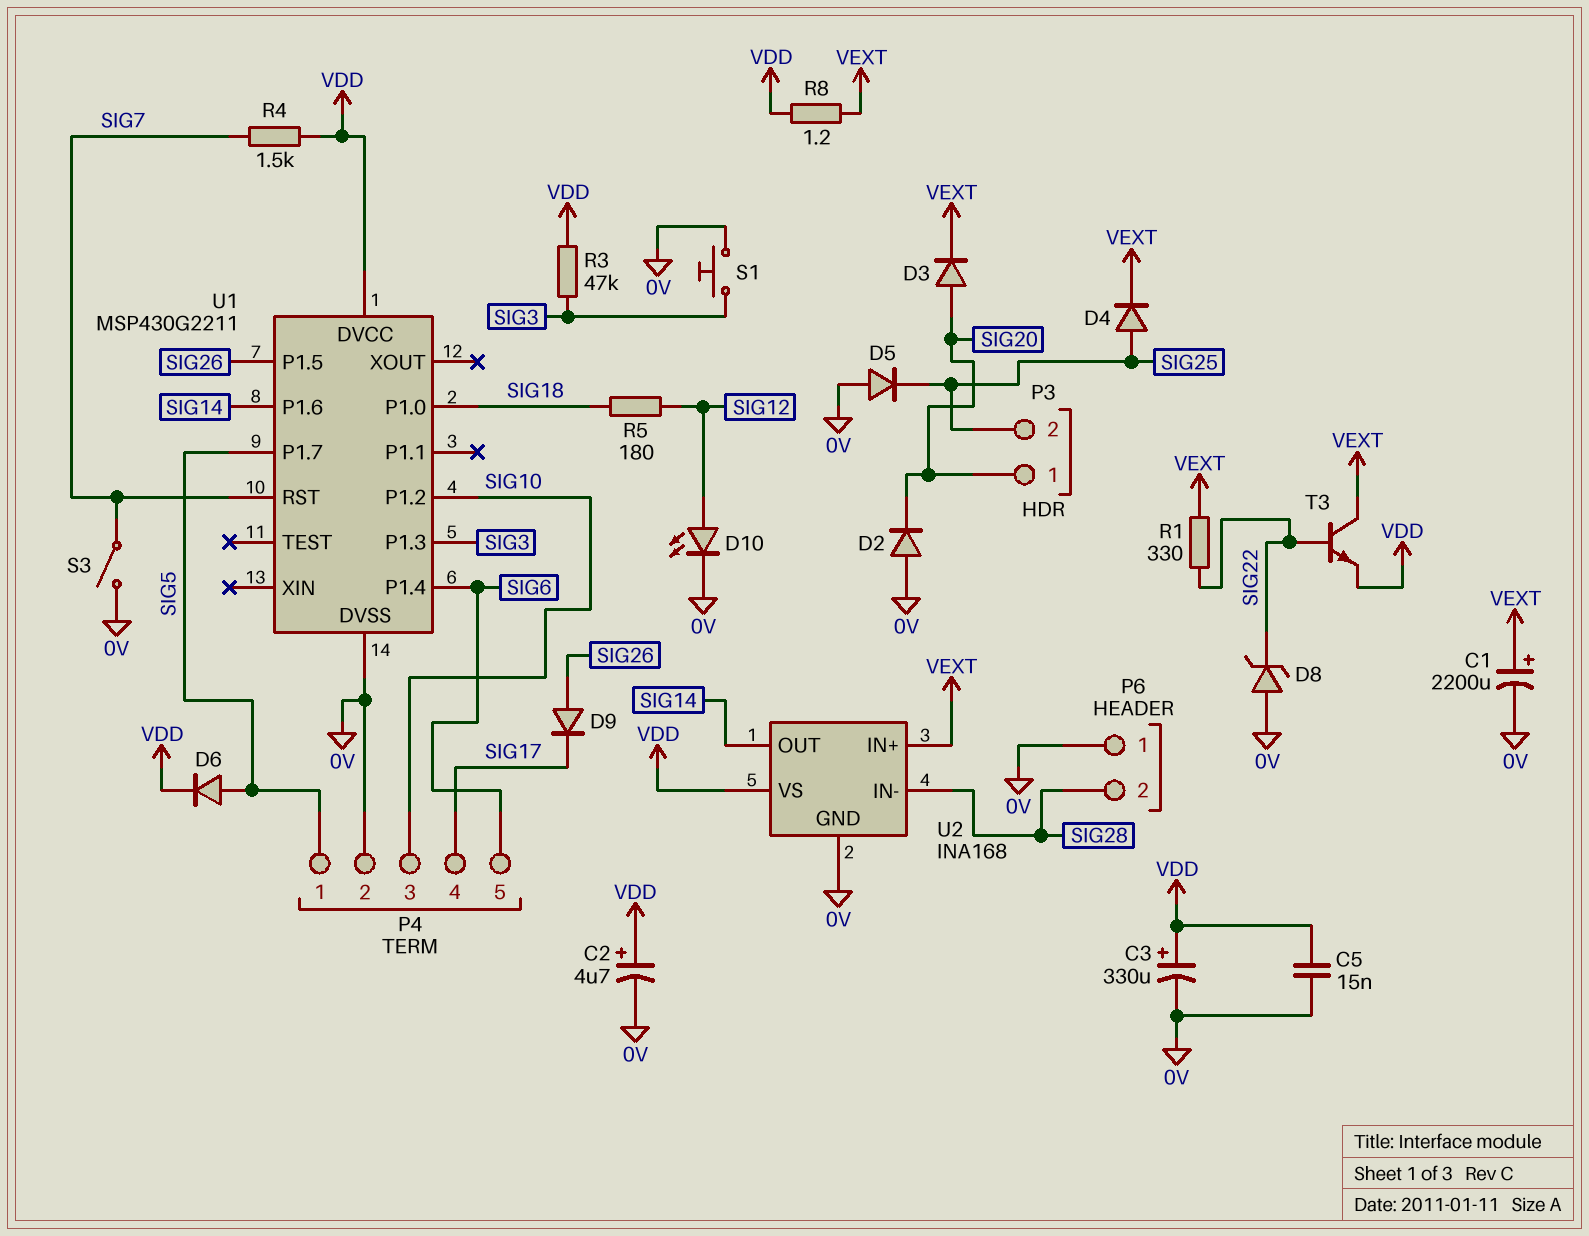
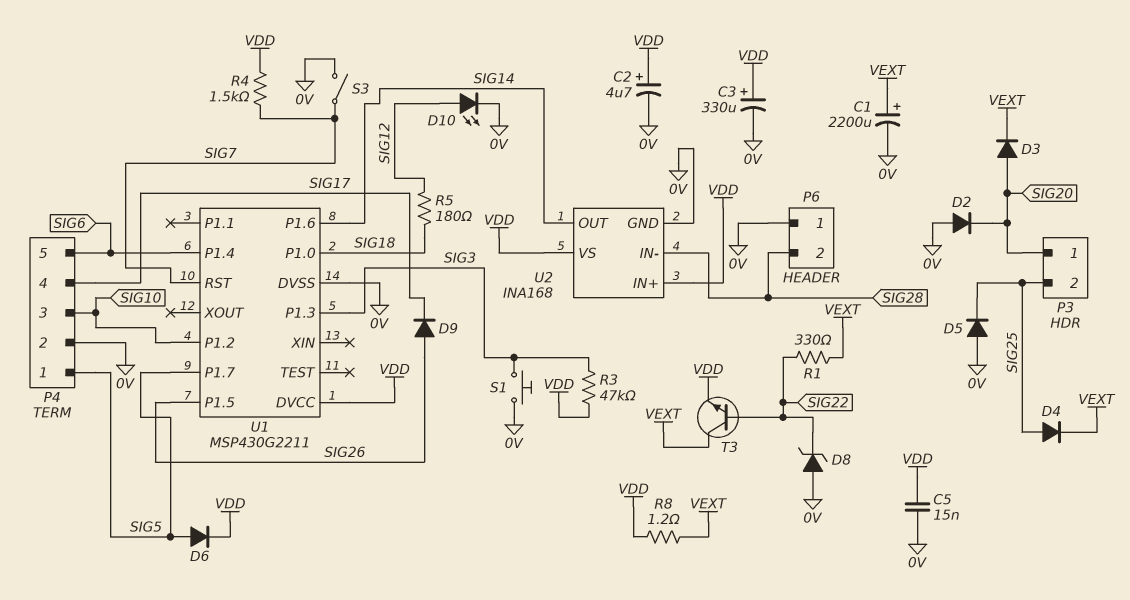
U2 pin IN+: VEXT -> VDD

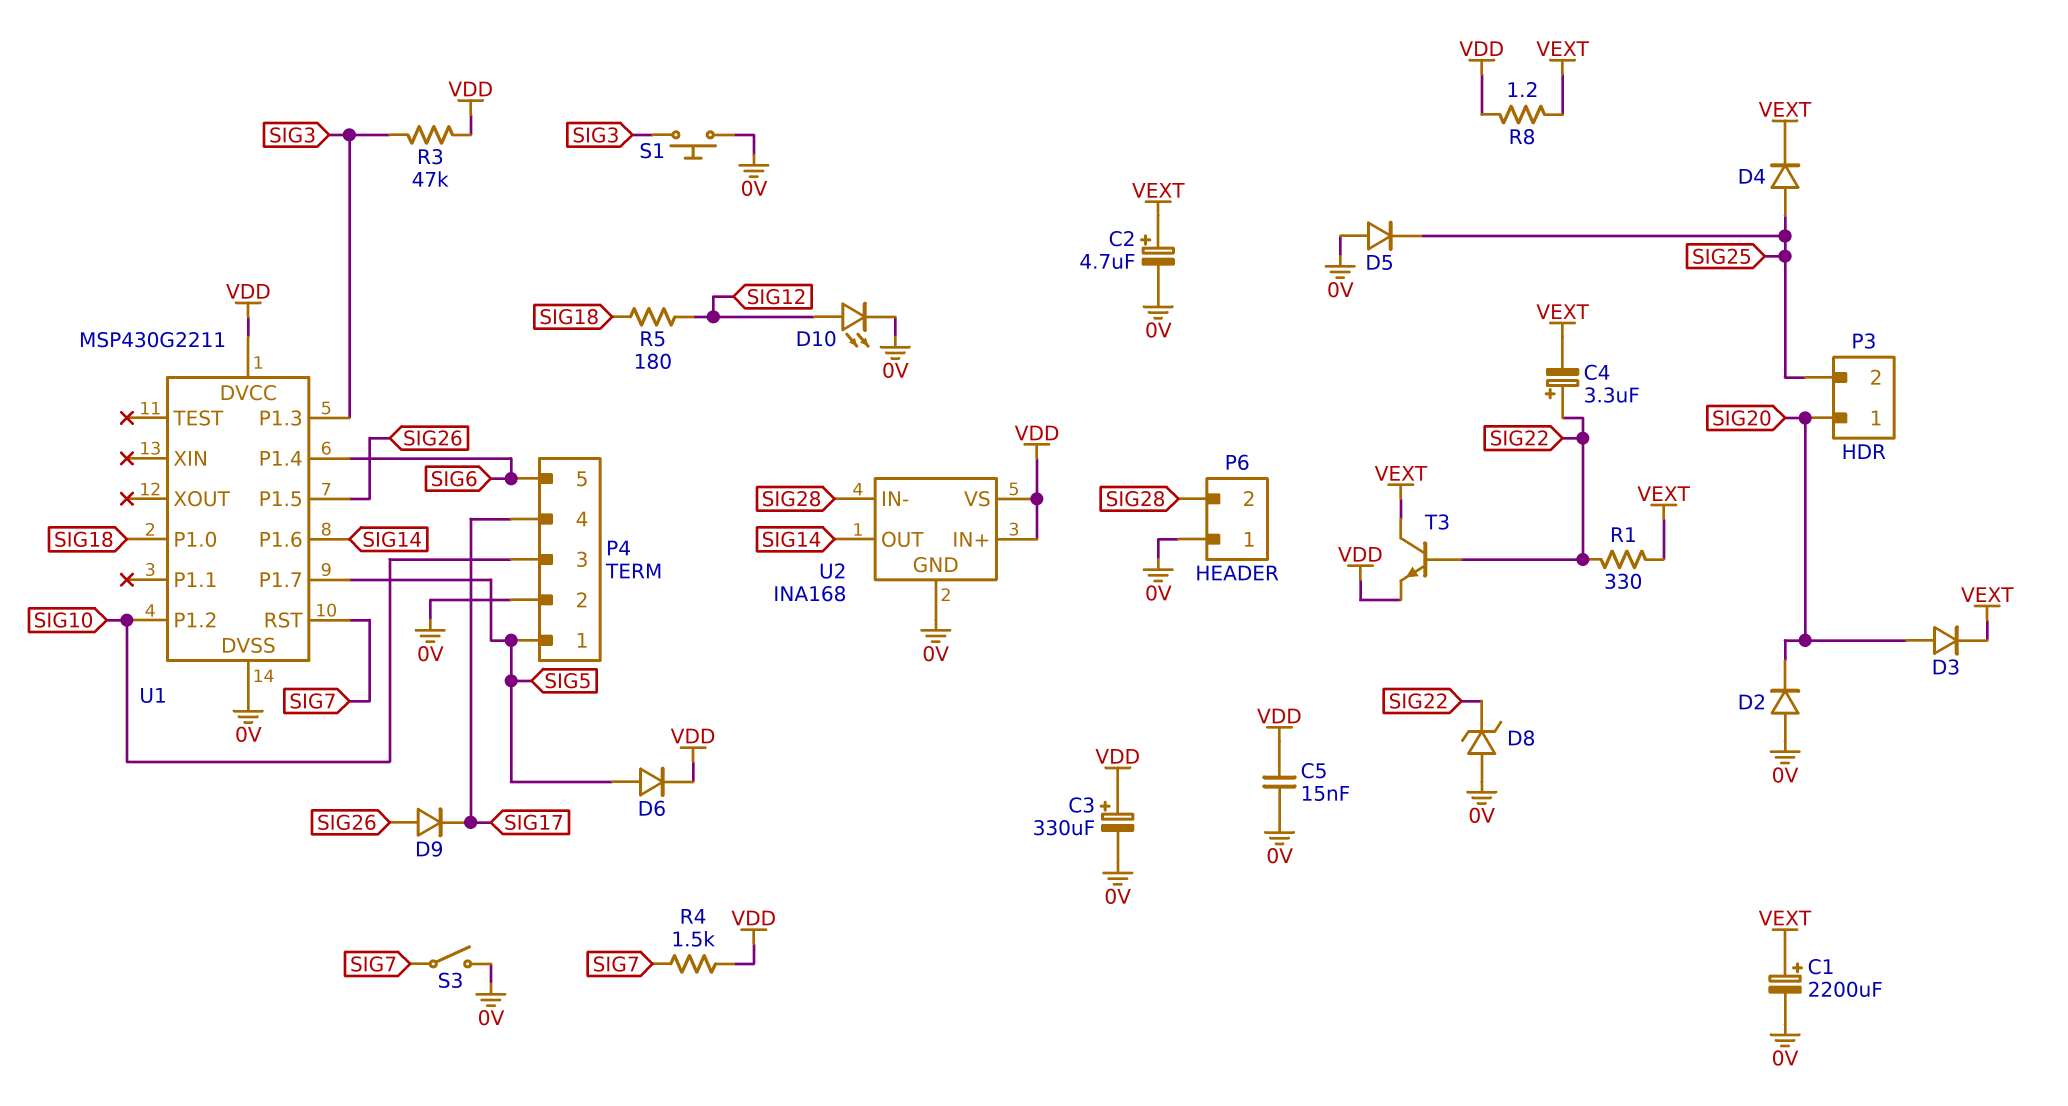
C2: 4.7uF (plus VDD, minus 0V) -> 4.7uF (plus VEXT, minus 0V)
C4: none -> 3.3uF (plus SIG22, minus VEXT)

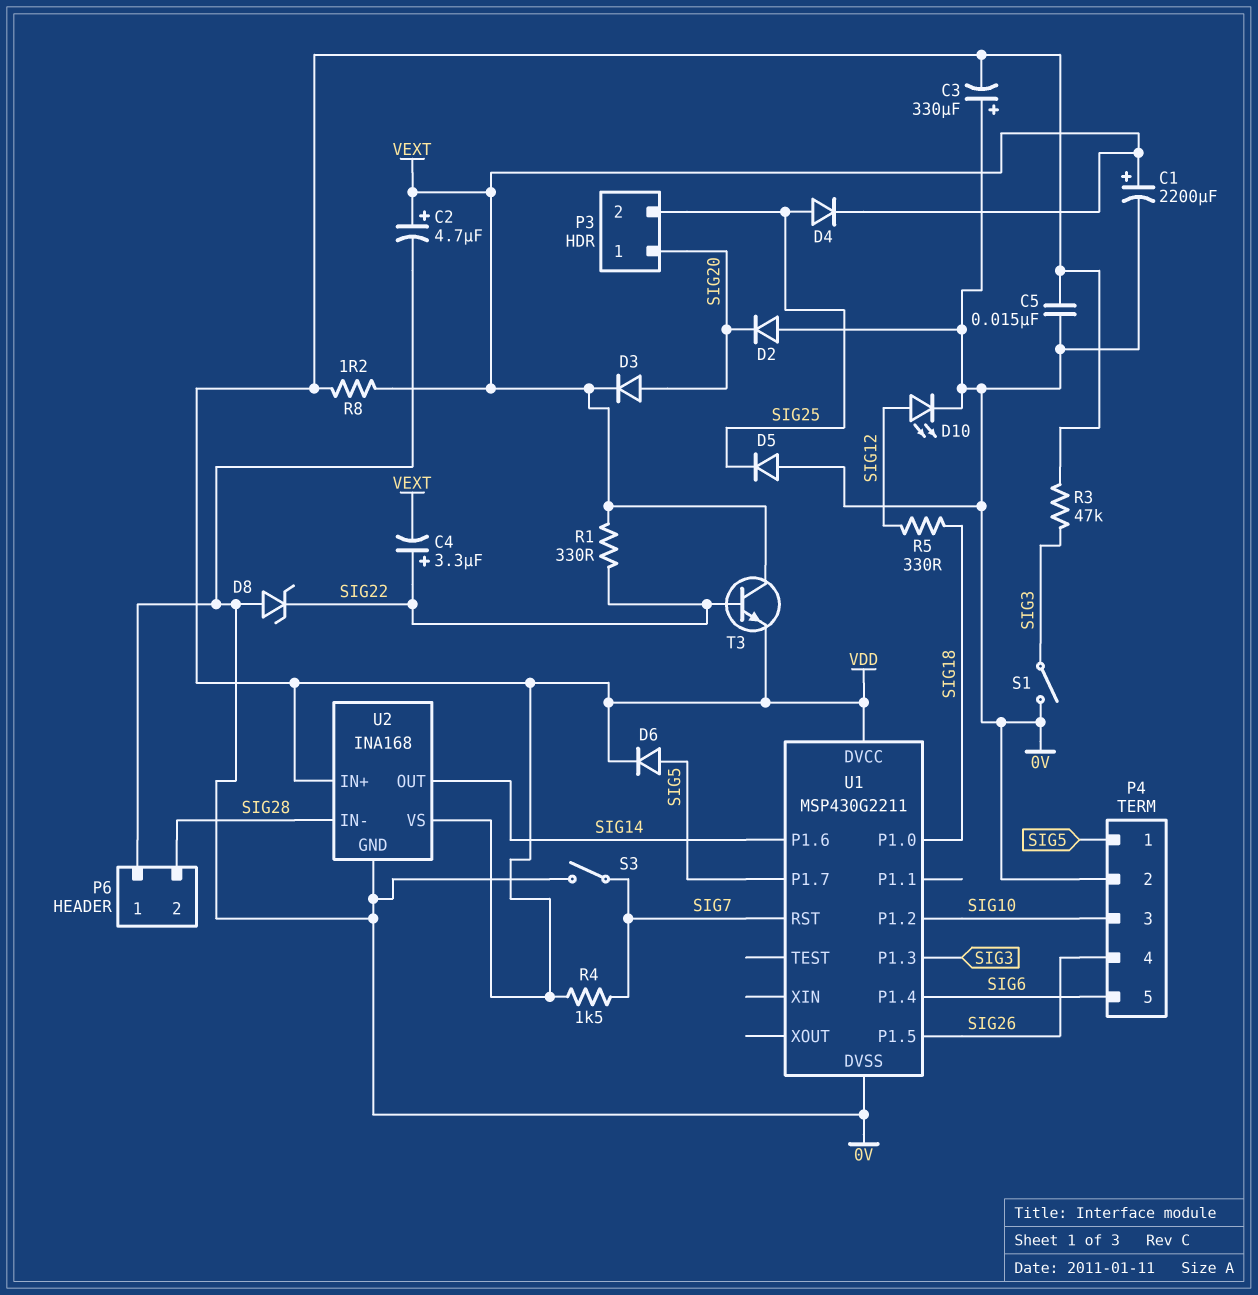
C3: 330uF (plus VDD, minus 0V) -> 330uF (plus 0V, minus VDD)
D9: diode (A SIG26, K SIG17) -> none
P4 pin 4: SIG17 -> SIG26
R5: 180 (SIG12, SIG18) -> 330 (SIG12, SIG18)
S1: button (0V, SIG3) -> switch (0V, SIG3)

